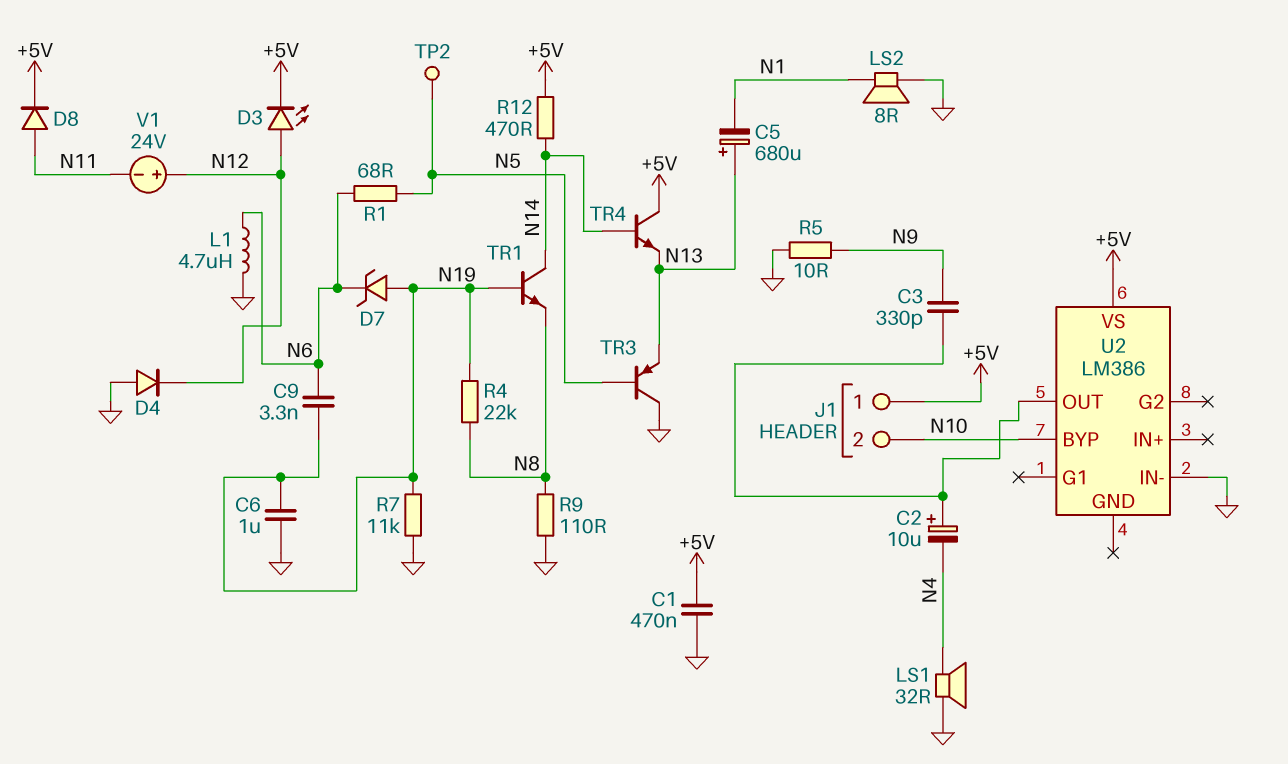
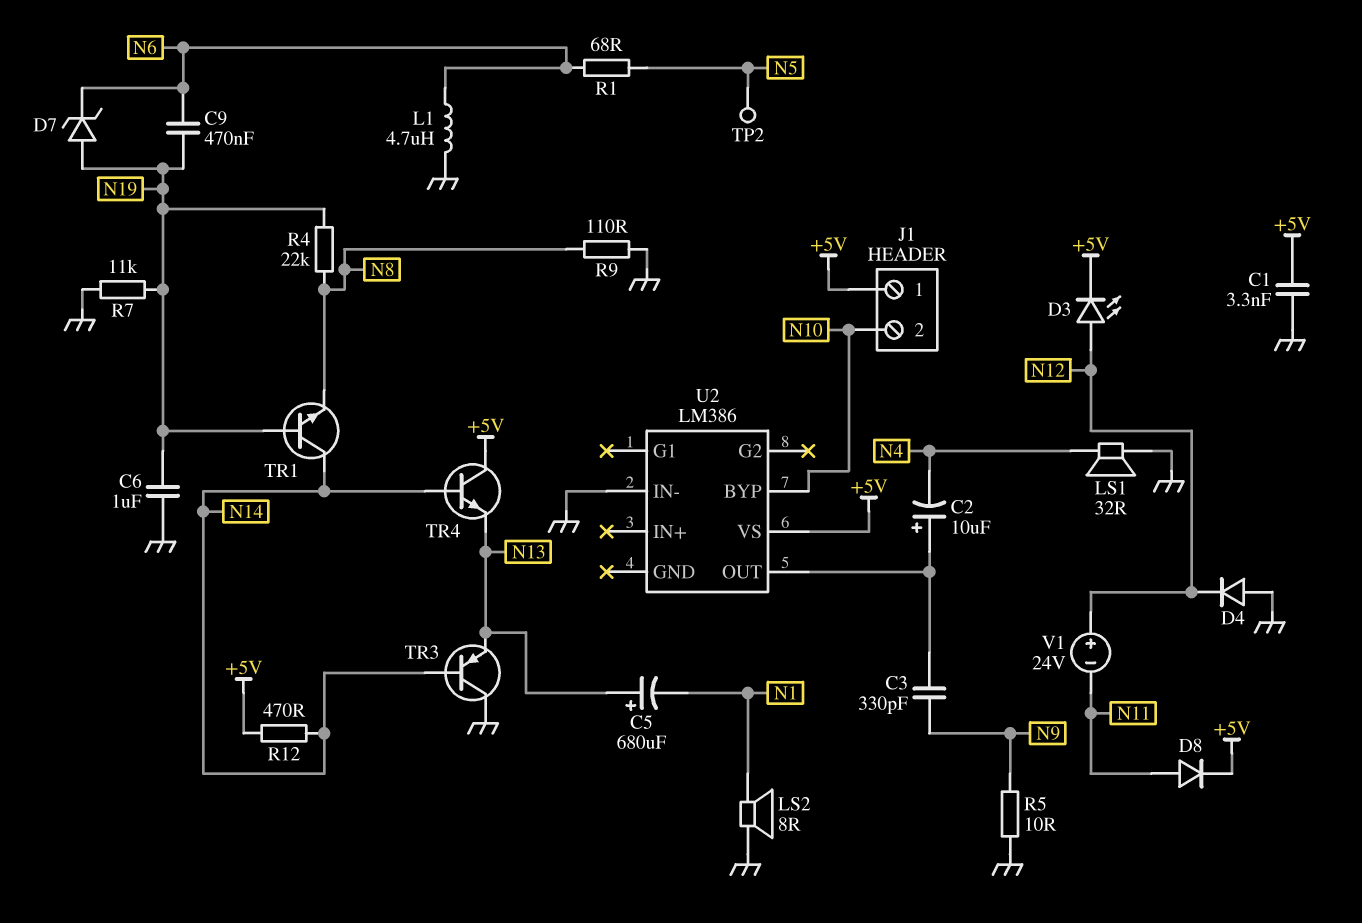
C1: 470nF (+5V, GND) -> 3.3nF (+5V, GND)
C9: 3.3nF (N6, N19) -> 470nF (N6, N19)
TR3: PNP (B N5, C GND, E N13) -> PNP (B N14, C GND, E N13)

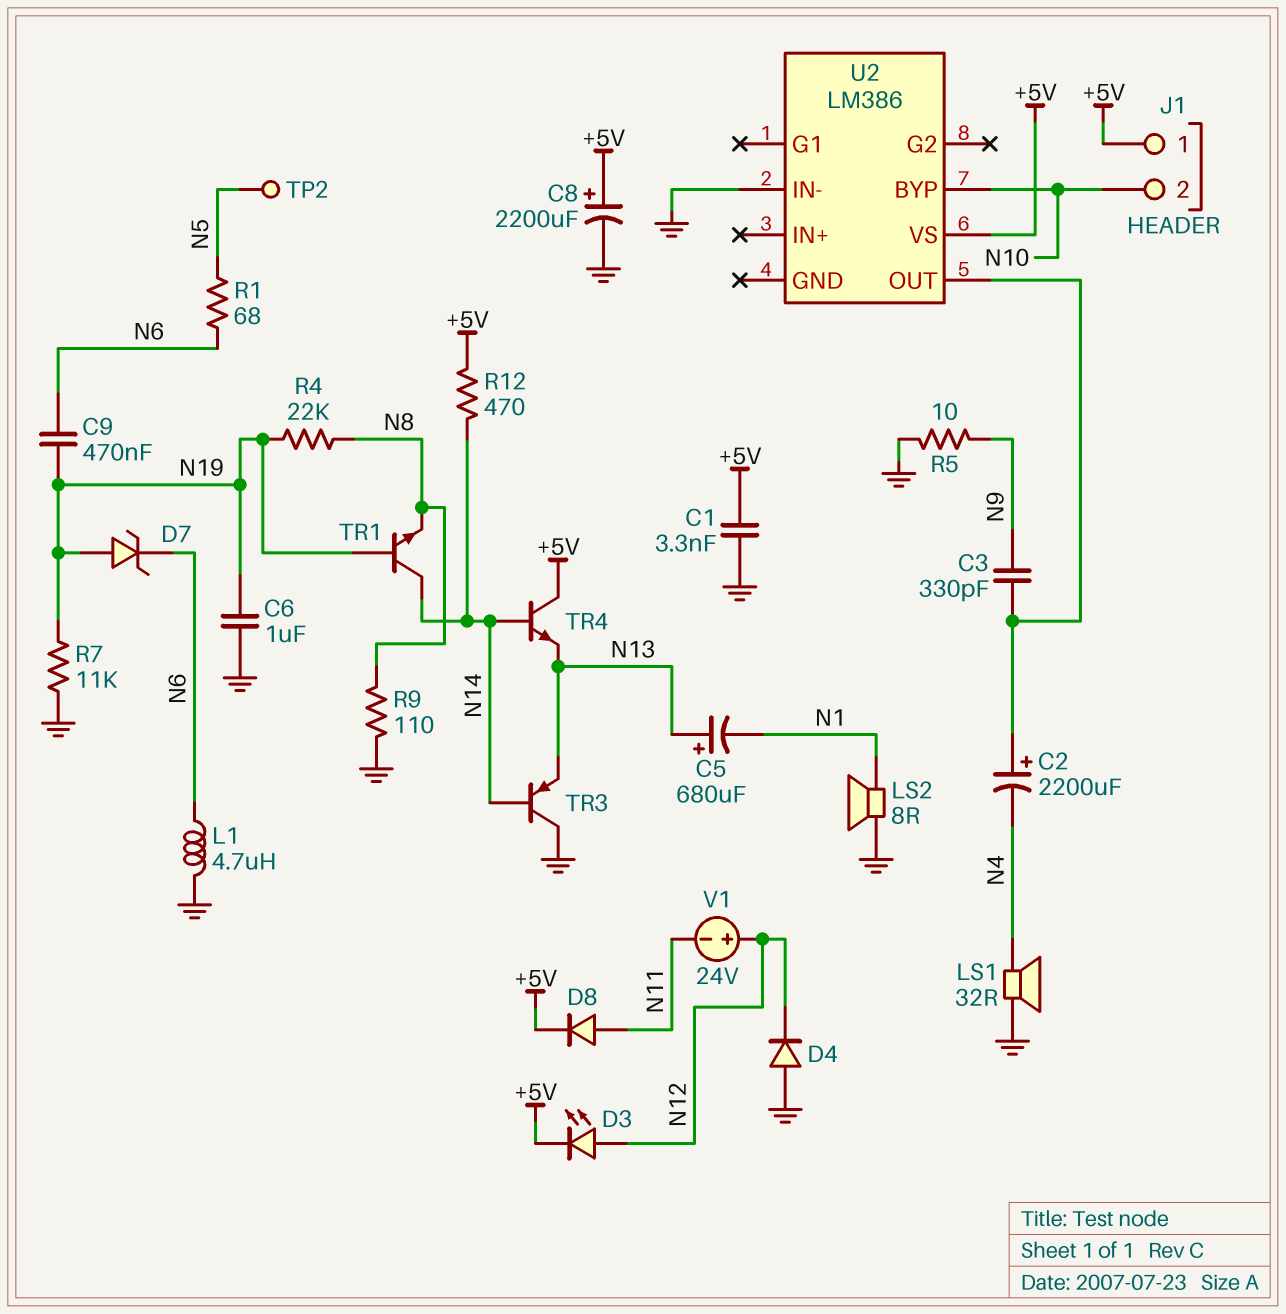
C2: 10uF (plus U2/OUT, minus N4) -> 2200uF (plus U2/OUT, minus N4)
C8: none -> 2200uF (plus +5V, minus GND)

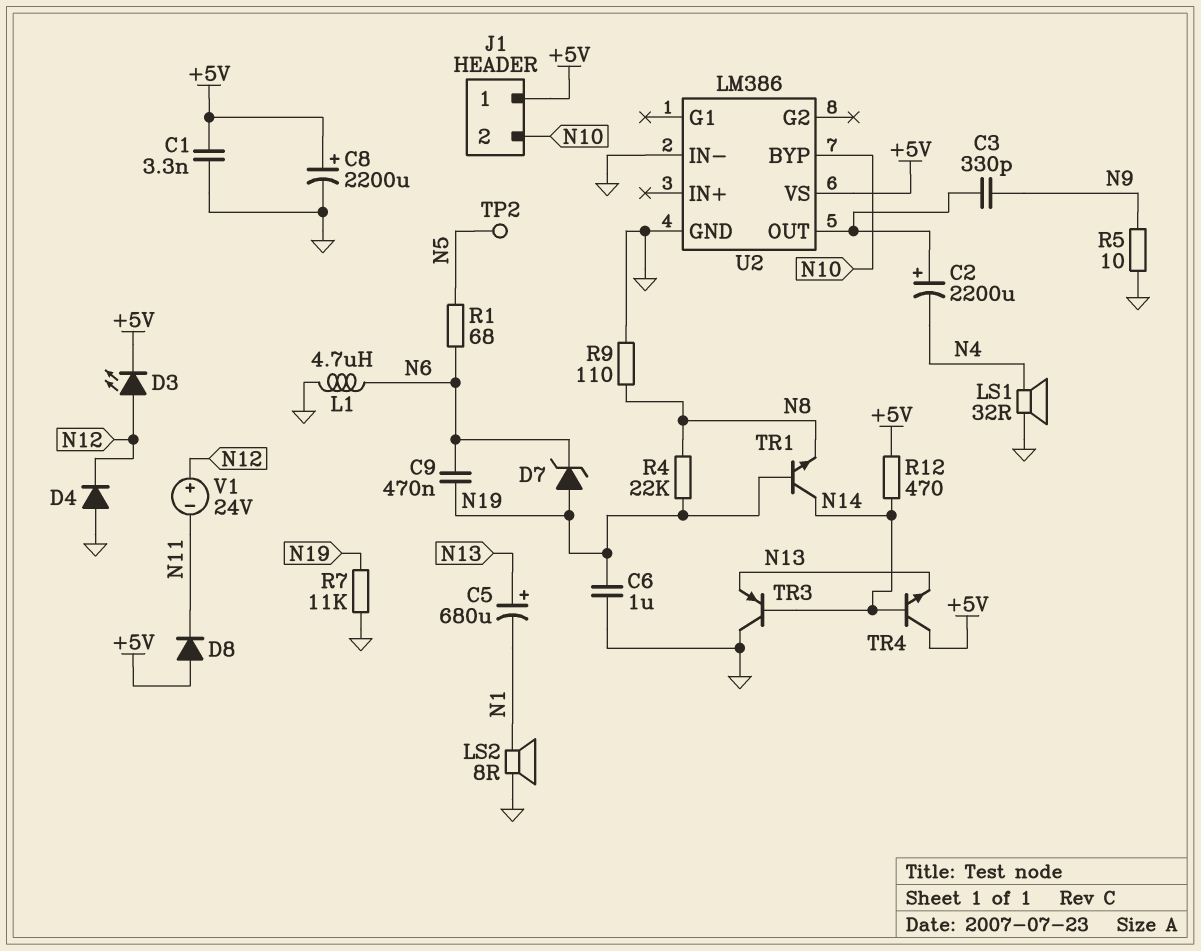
D8: diode (A N11, K +5V) -> diode (A +5V, K N11)
U2 pin GND: none -> GND

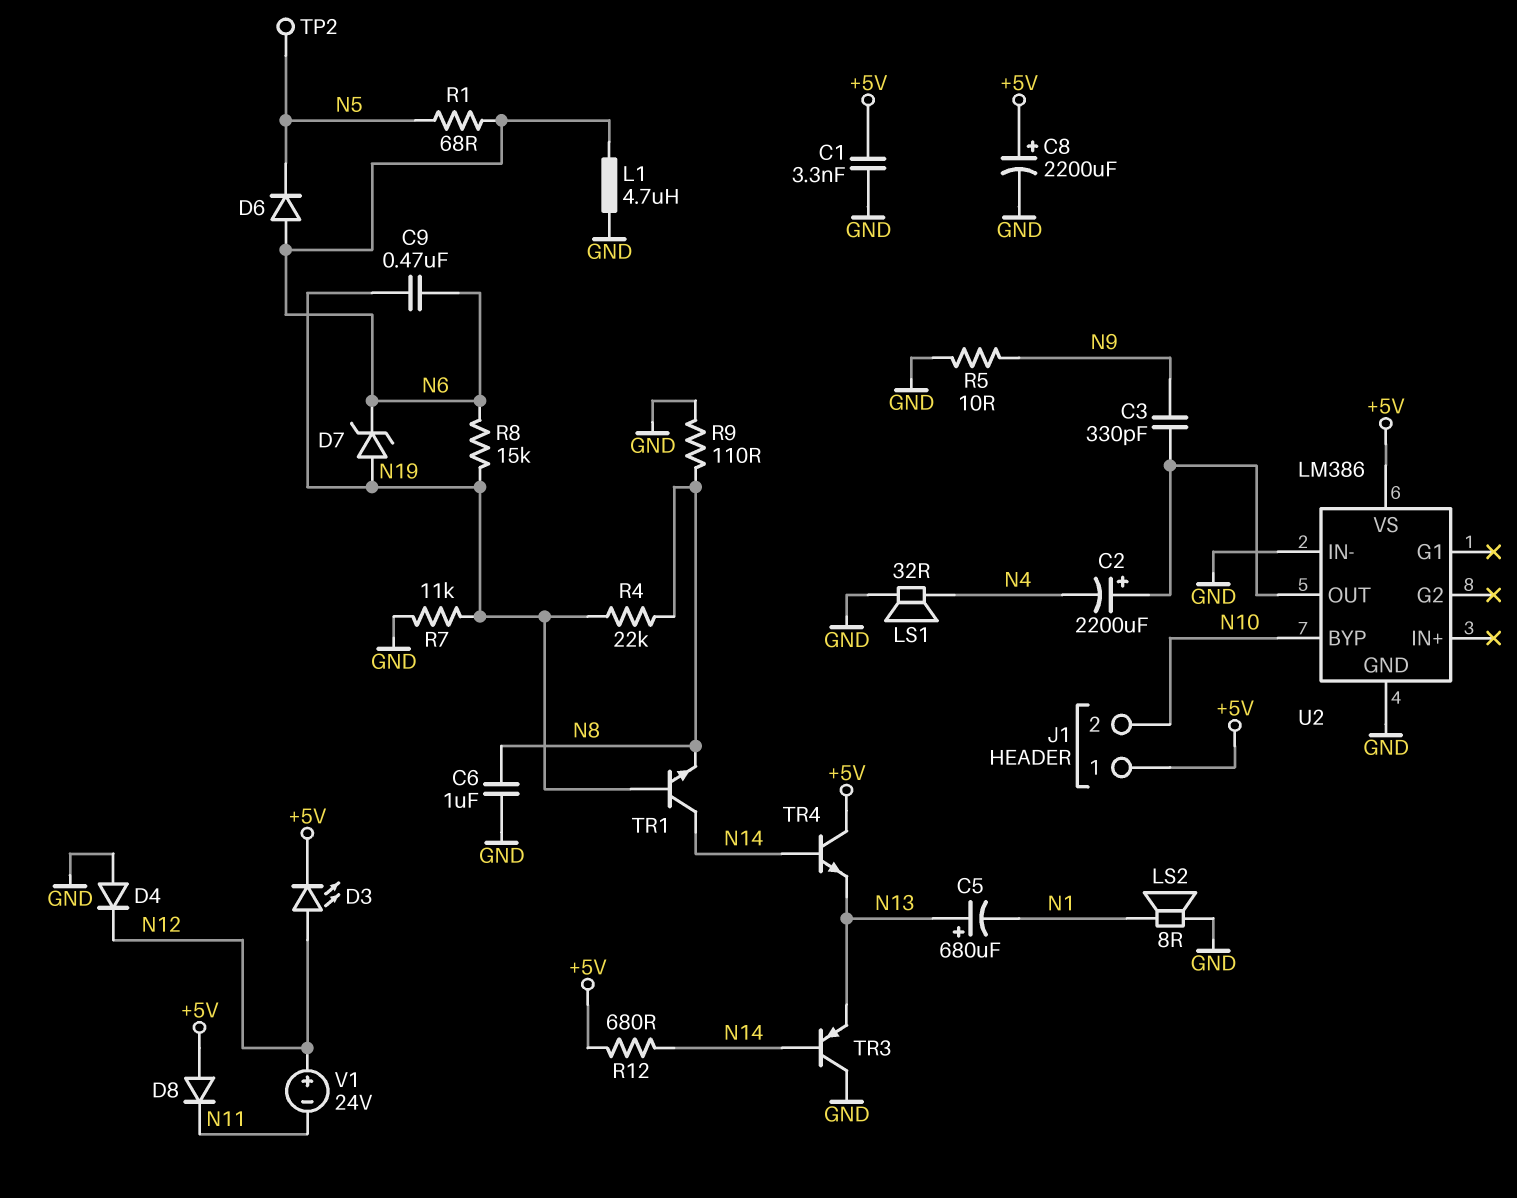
C6: 1uF (GND, N19) -> 1uF (GND, N8)
D6: none -> diode (A N6, K N5)
R8: none -> 15k (N6, N19)
R12: 470 (+5V, N14) -> 680 (+5V, N14)

